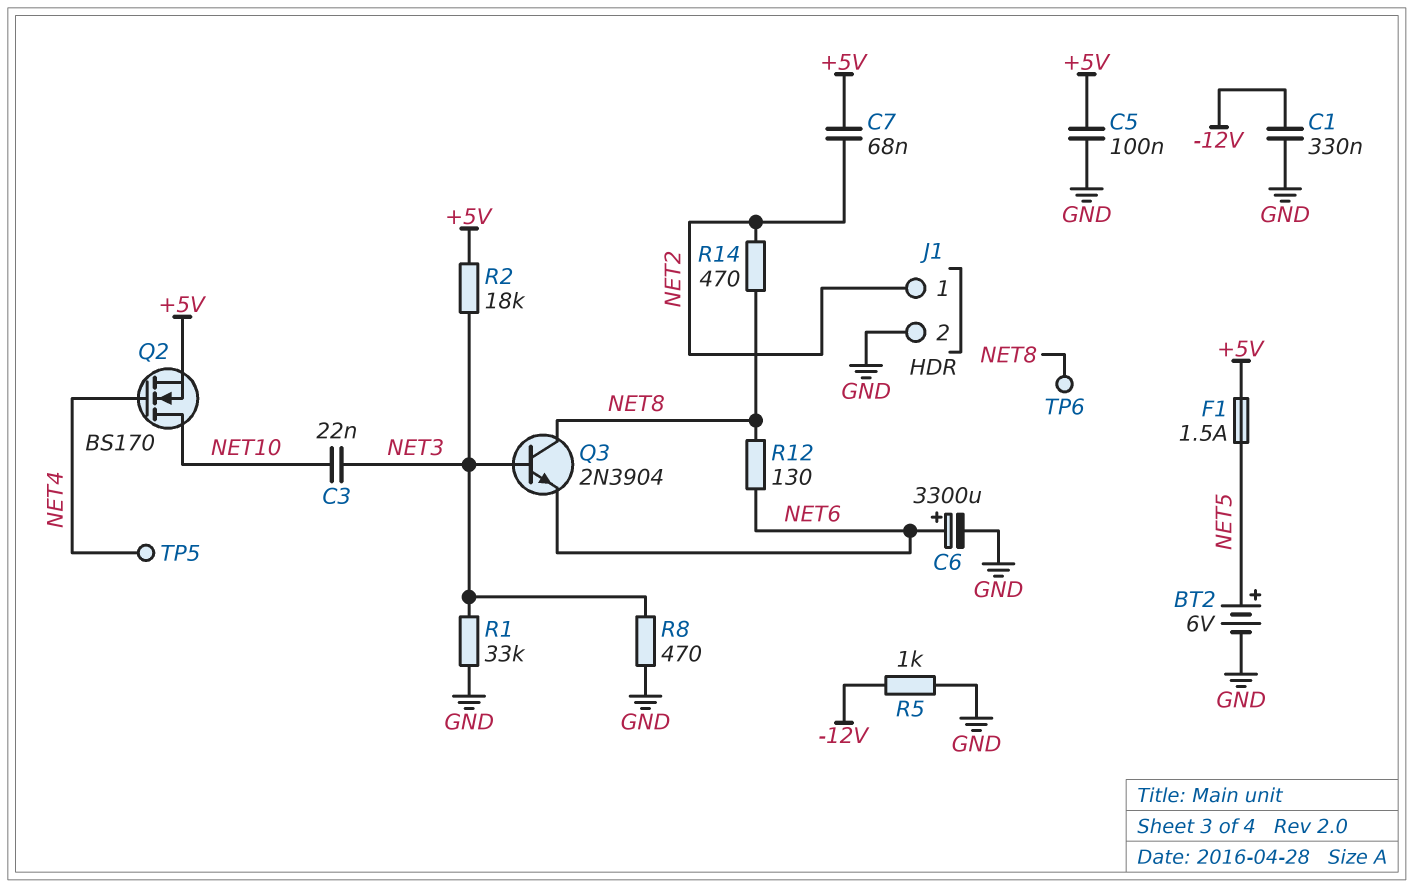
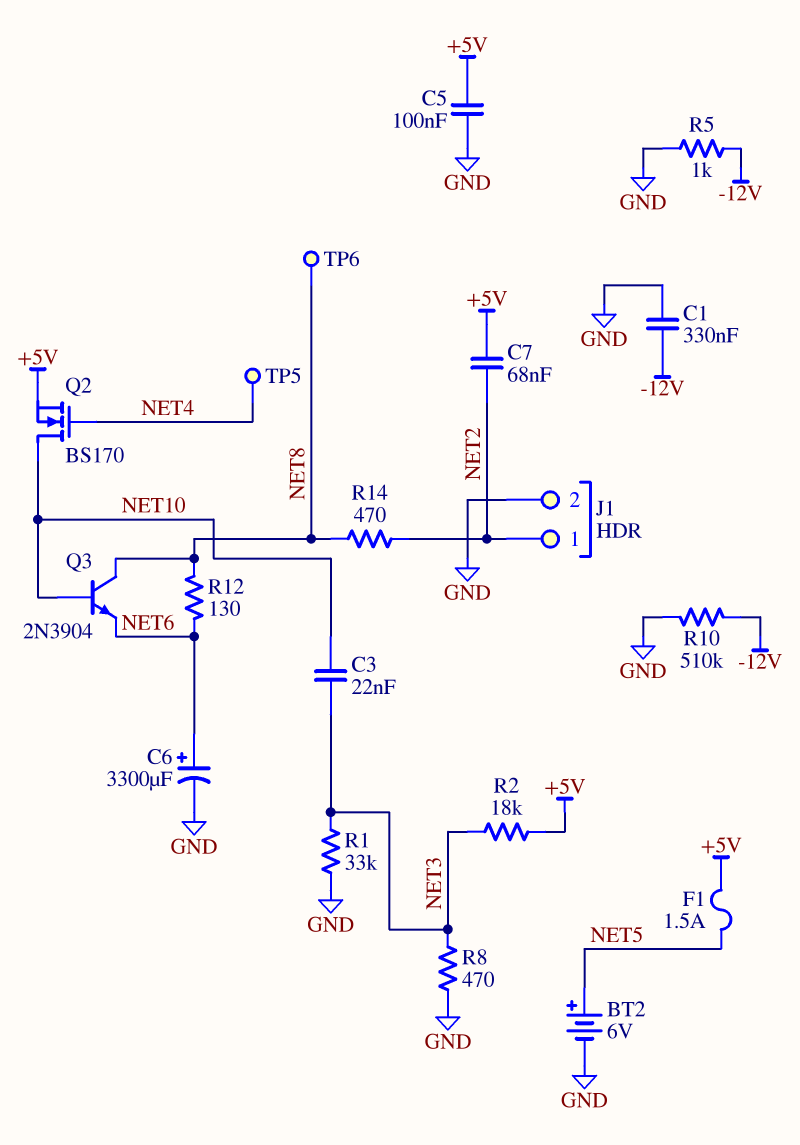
Q3: NPN 2N3904 (B NET3, C NET8, E NET6) -> NPN 2N3904 (B NET10, C NET8, E NET6)
R10: none -> 510k (-12V, GND)

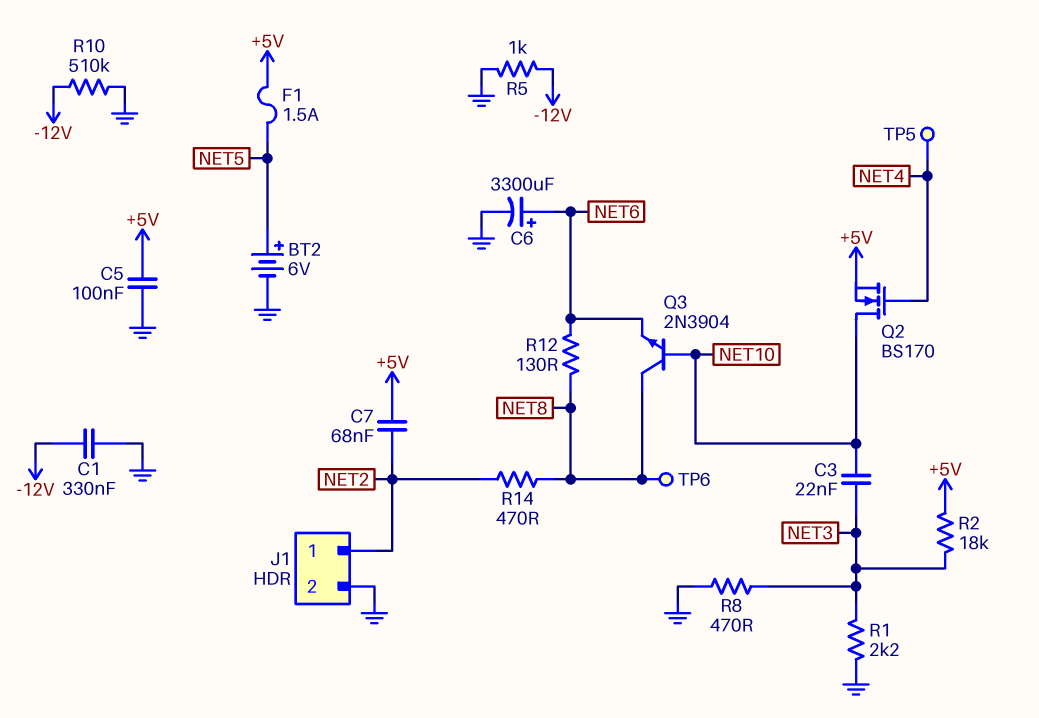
R1: 33k (GND, NET3) -> 2.2k (GND, NET3)

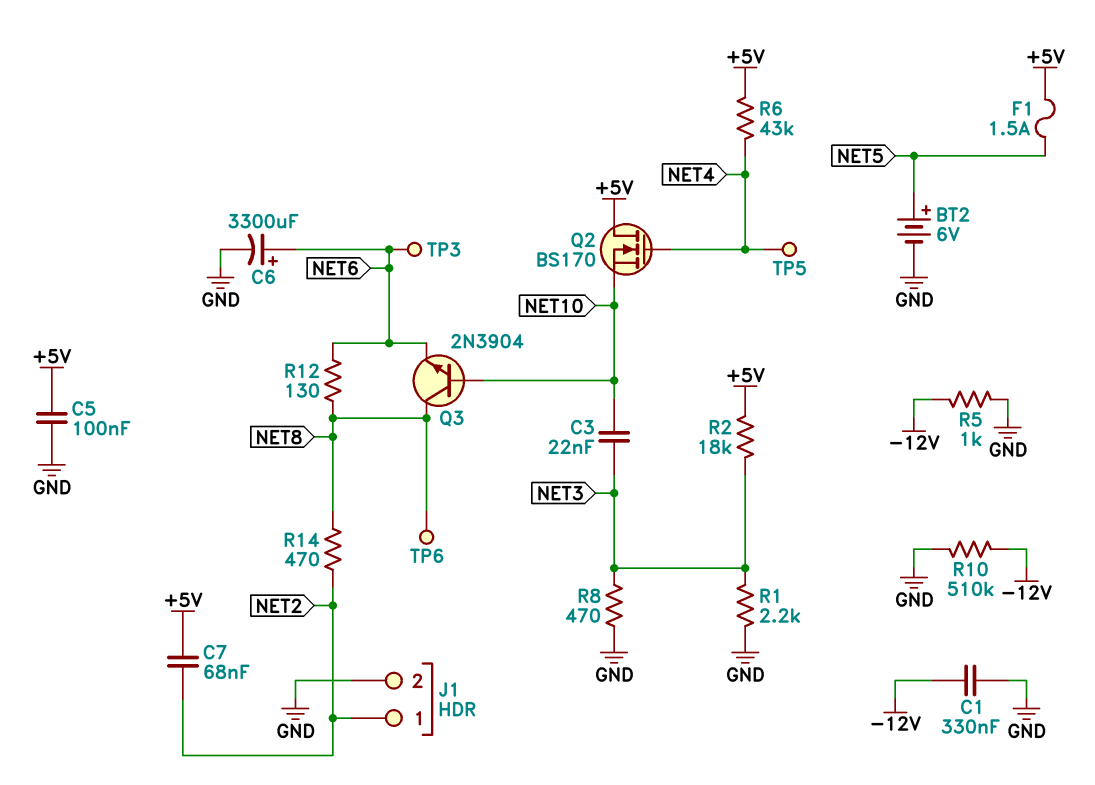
Q2: NMOS BS170 (G NET4, D NET10, S +5V) -> NMOS BS170 (G NET4, D +5V, S NET10)
R6: none -> 43k (+5V, NET4)
TP3: none -> test point (NET6)

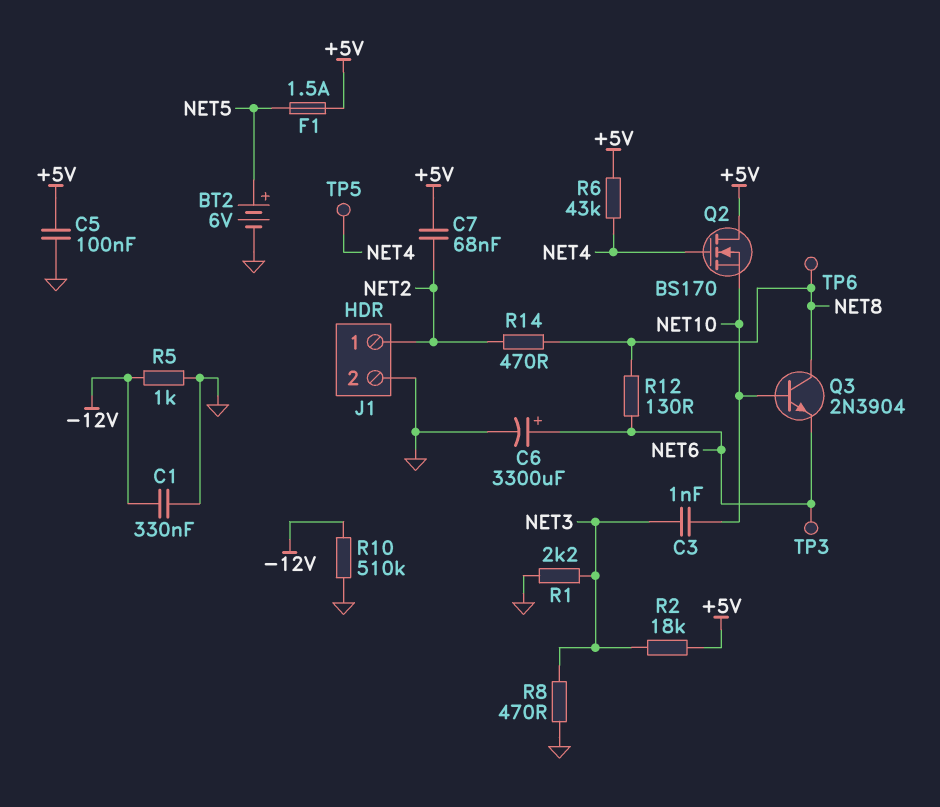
C3: 22nF (NET3, NET10) -> 1nF (NET3, NET10)

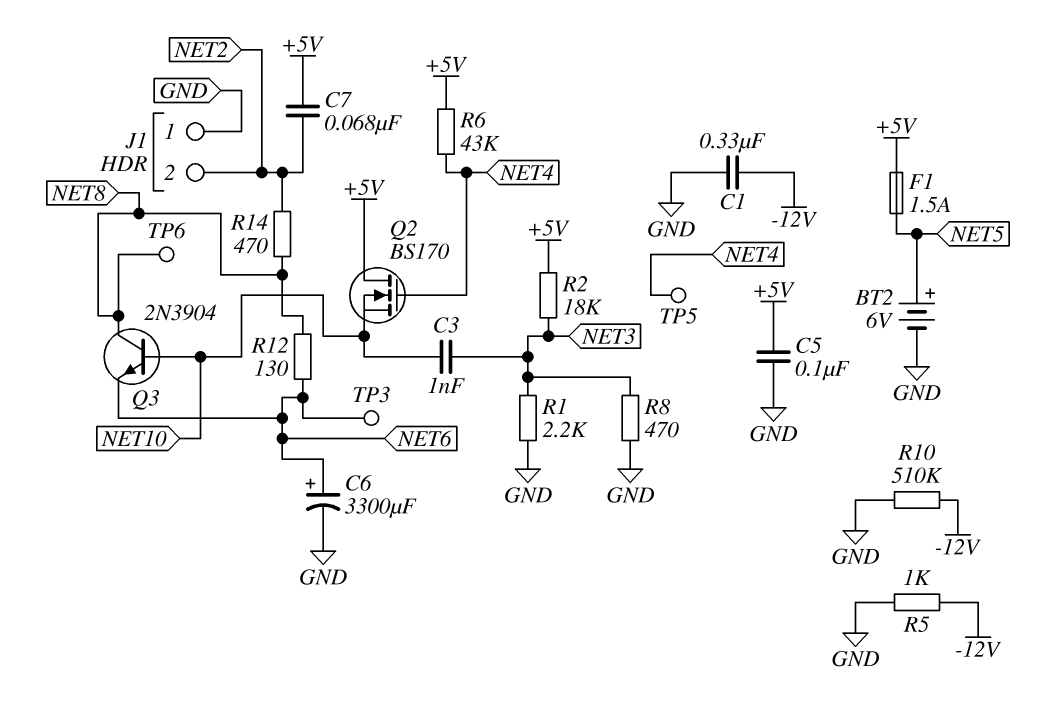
J1 pin 1: NET2 -> GND
J1 pin 2: GND -> NET2

